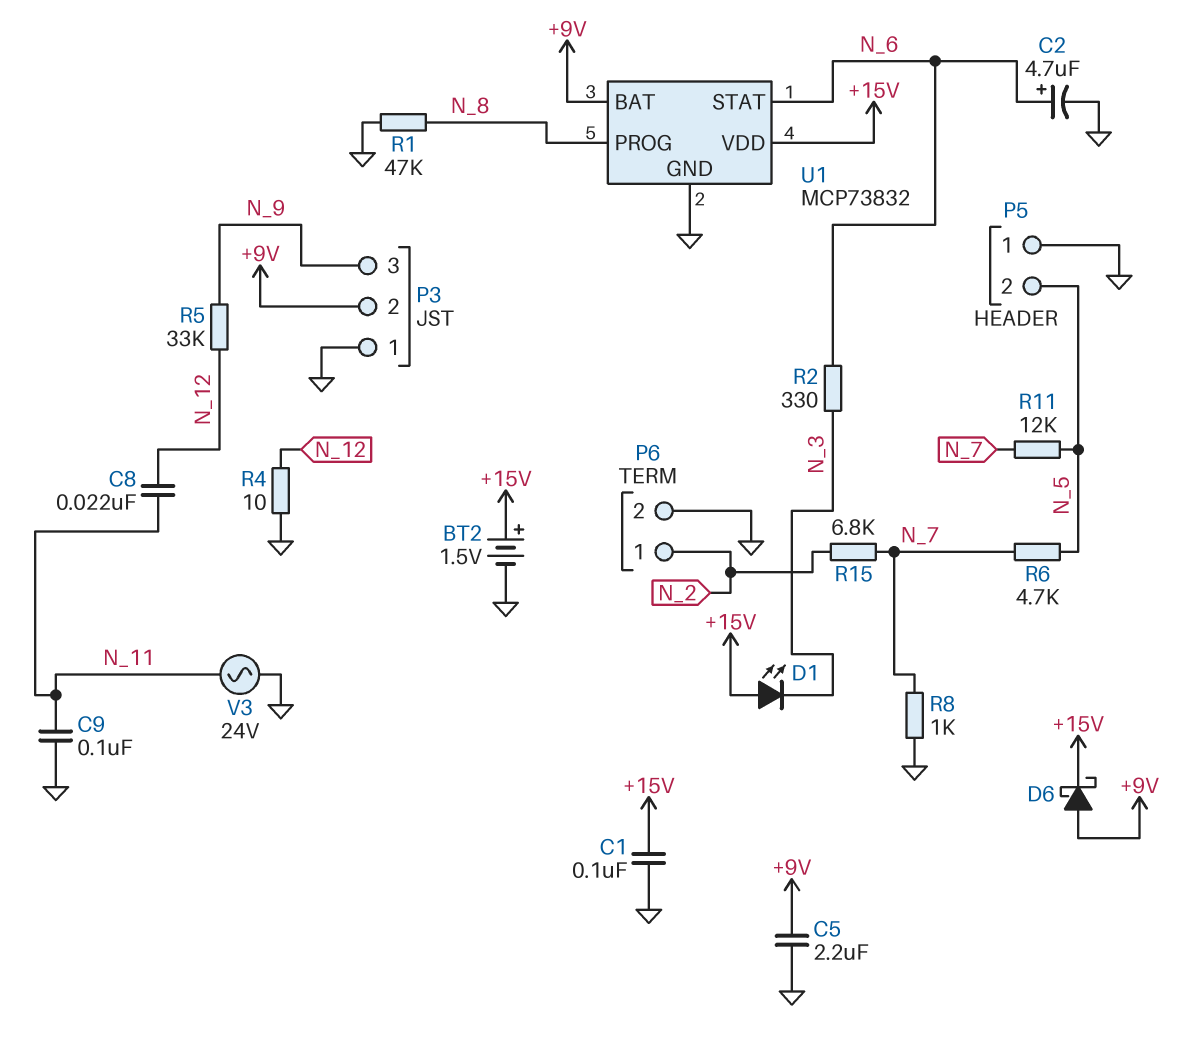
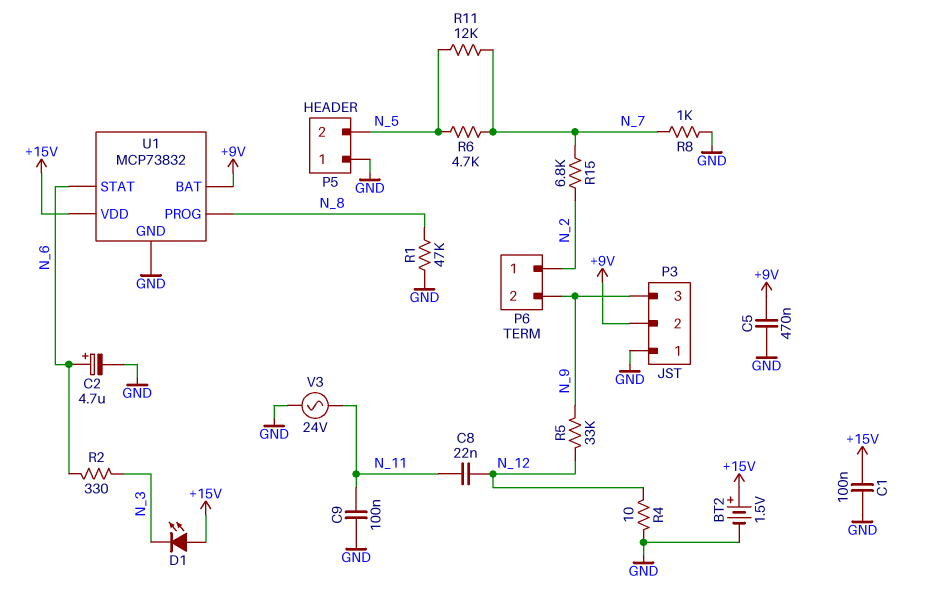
C5: 2.2uF (+9V, GND) -> 470nF (+9V, GND)
D6: schottky (A +9V, K +15V) -> none
P6 pin 2: GND -> N_9

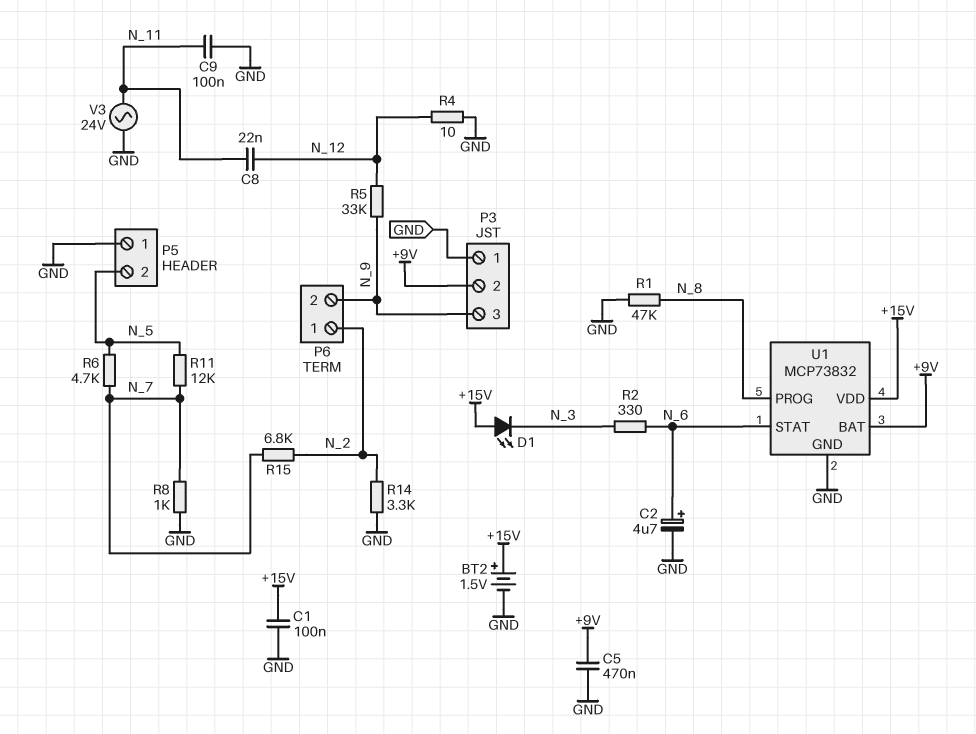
R14: none -> 3.3k (GND, N_2)

